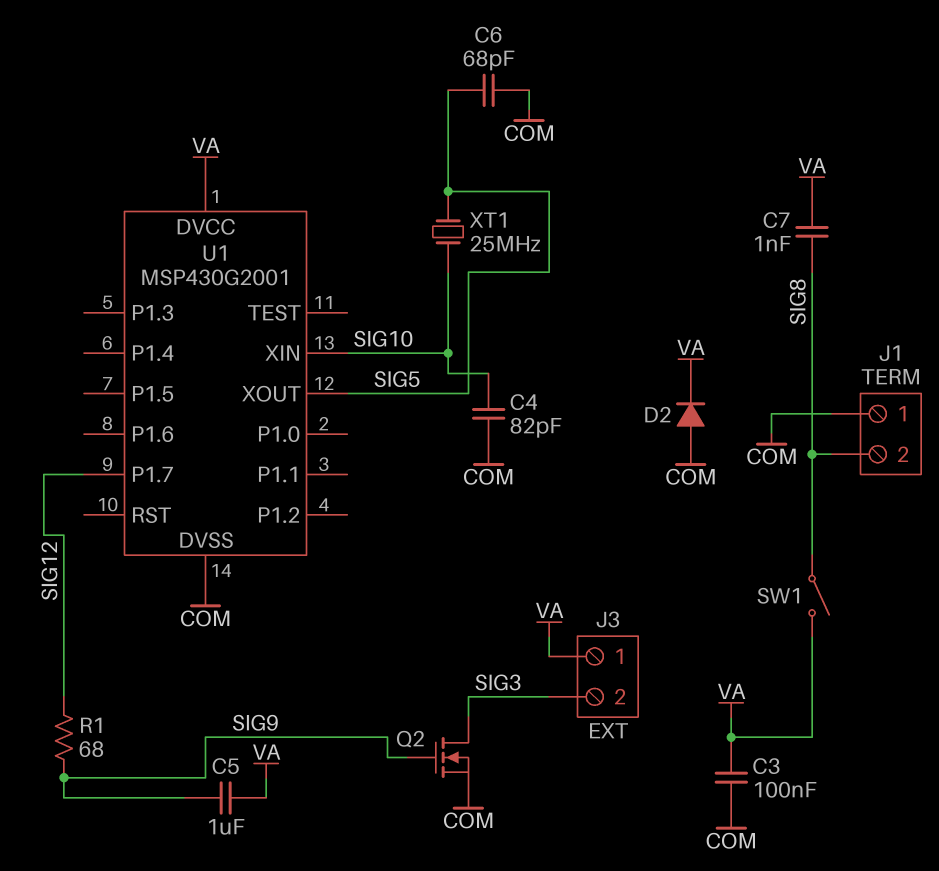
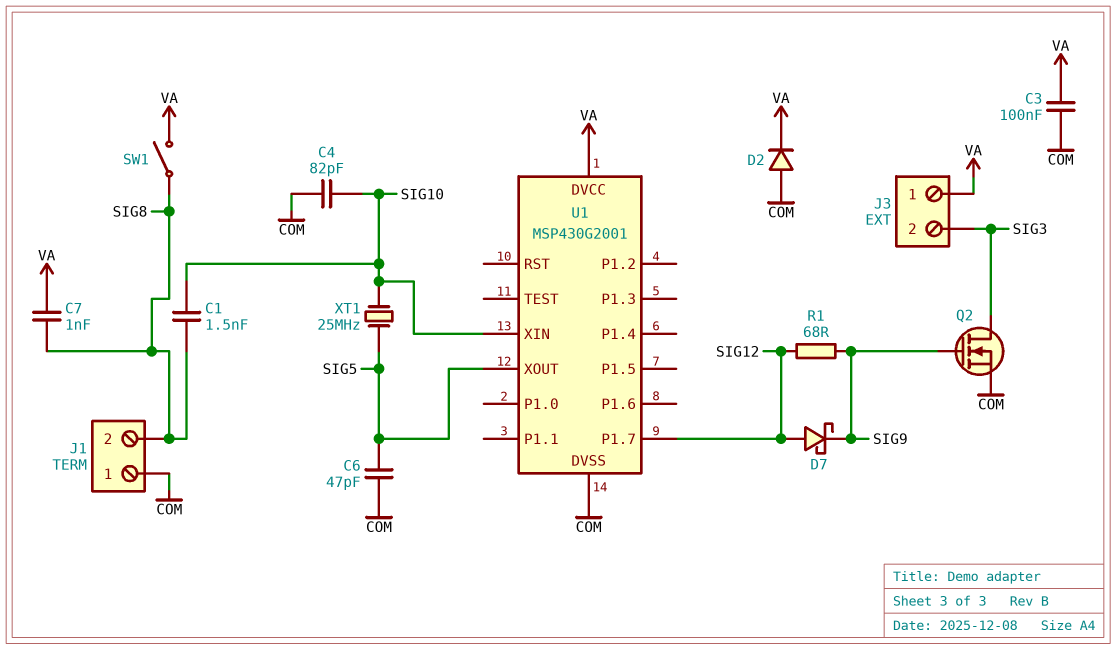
C1: none -> 1.5nF (SIG8, SIG10)
C5: 1uF (SIG9, VA) -> none
C6: 68pF (COM, SIG5) -> 47pF (COM, SIG5)
D7: none -> schottky (A SIG12, K SIG9)

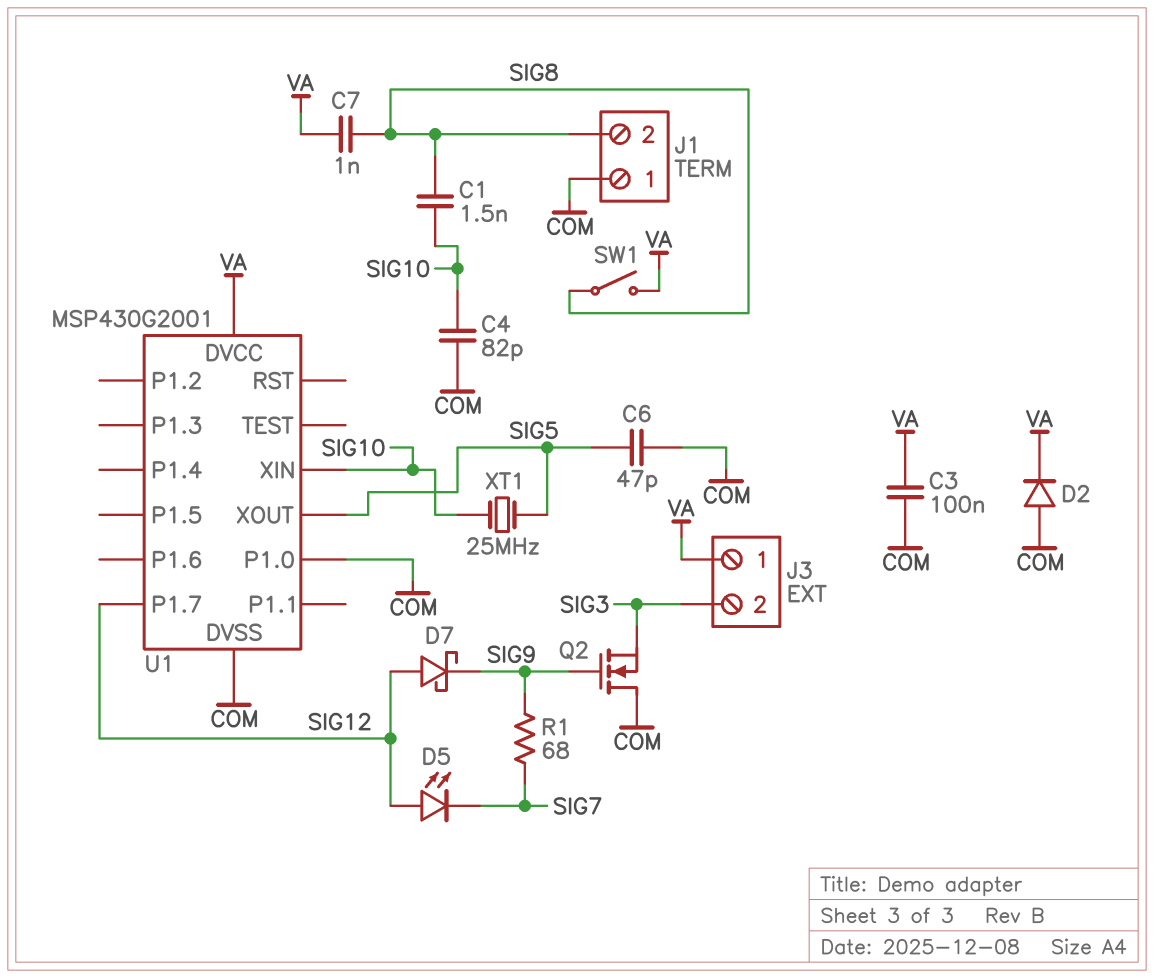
D5: none -> LED (A SIG12, K SIG7)
Q2: NMOS (G SIG9, D SIG3, S COM) -> NMOS (G SIG9, D COM, S SIG3)
R1: 68 (SIG9, SIG12) -> 68 (SIG7, SIG9)
U1 pin P1.0: none -> COM

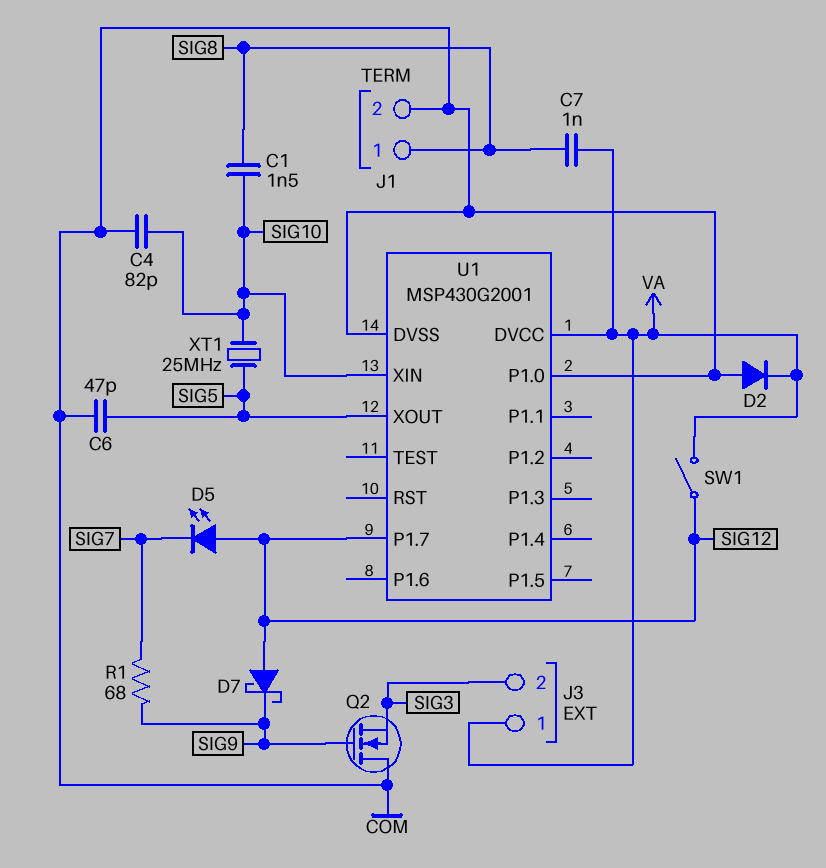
C3: 100nF (COM, VA) -> none
J1 pin 1: COM -> SIG8
J1 pin 2: SIG8 -> COM
SW1: switch (SIG8, VA) -> switch (SIG12, VA)

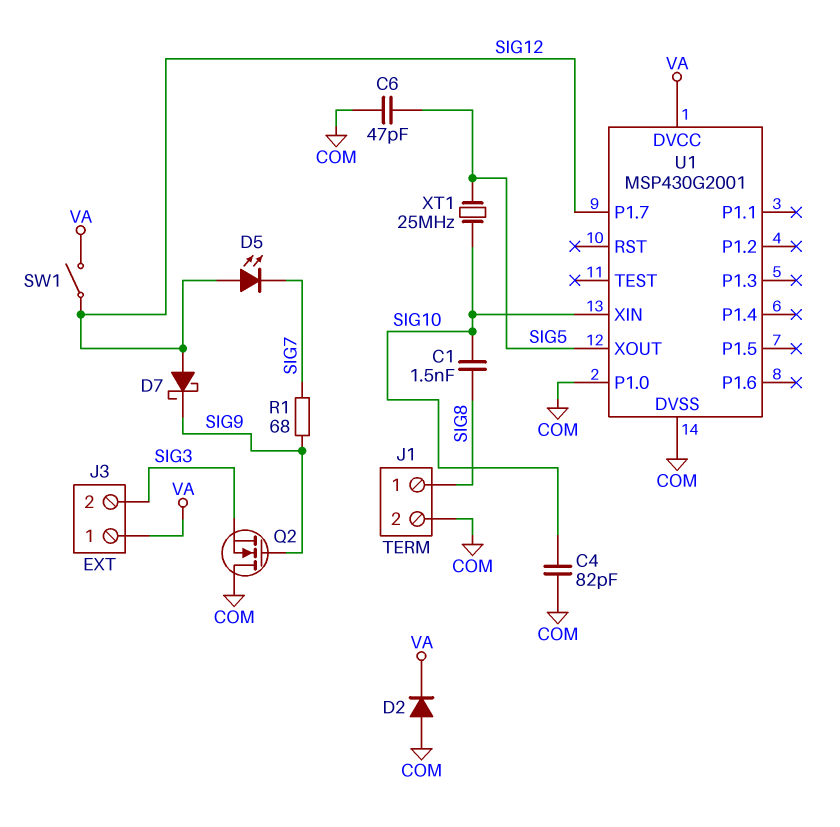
C7: 1nF (SIG8, VA) -> none

